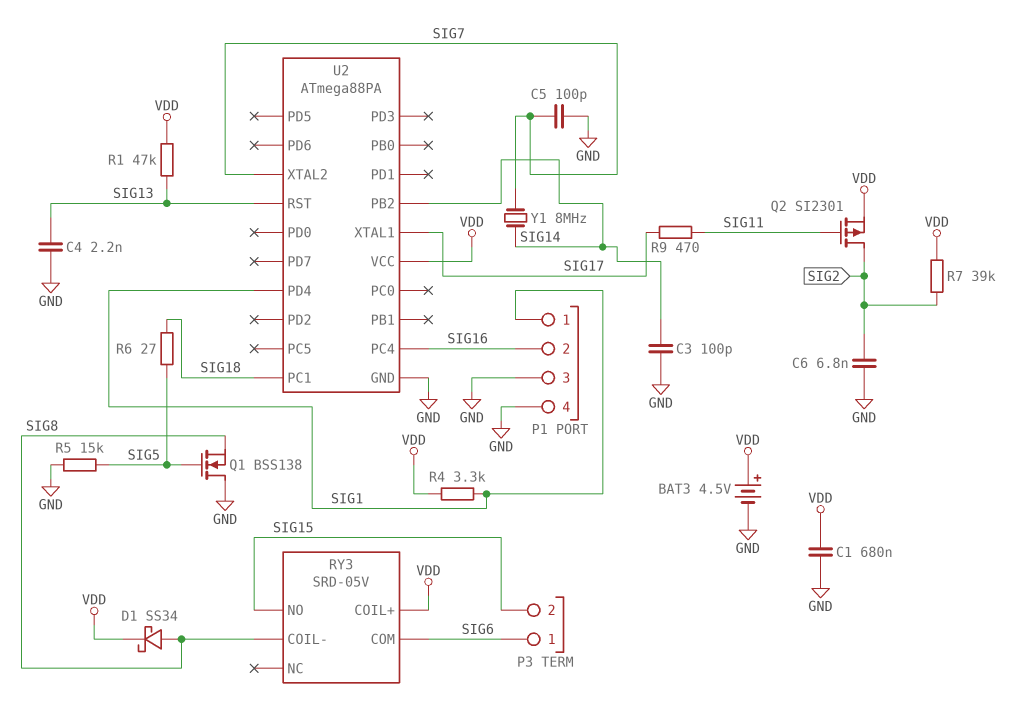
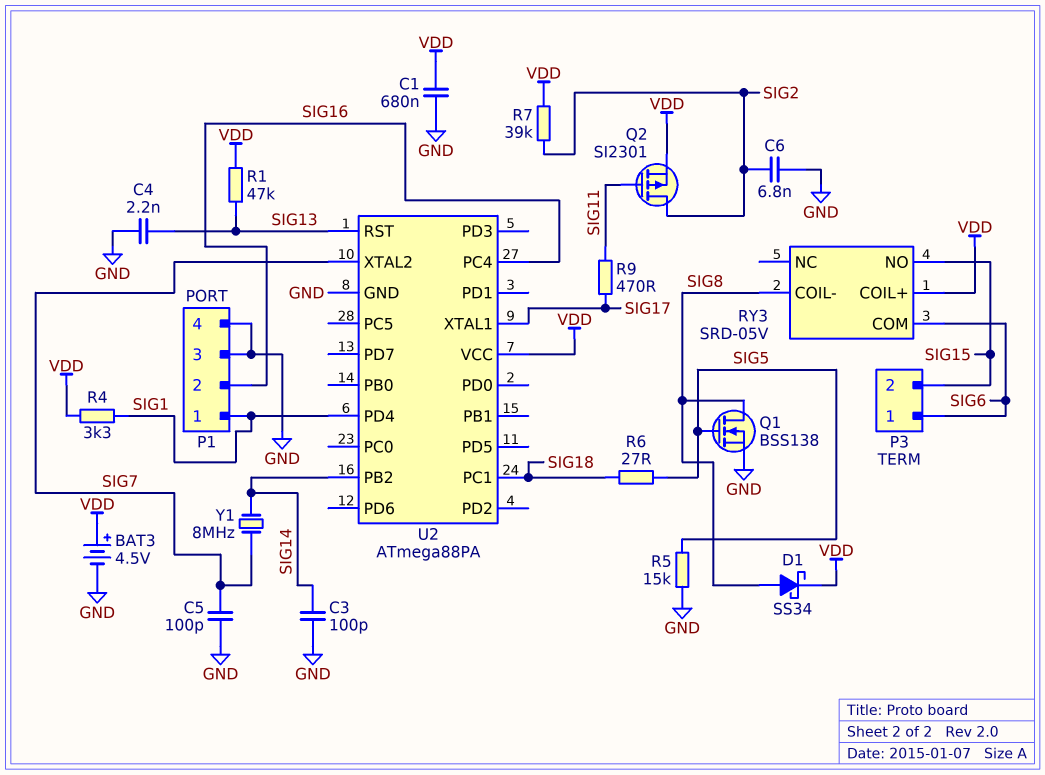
Q1: NMOS BSS138 (G SIG5, D GND, S SIG8) -> NMOS BSS138 (G SIG5, D SIG8, S GND)

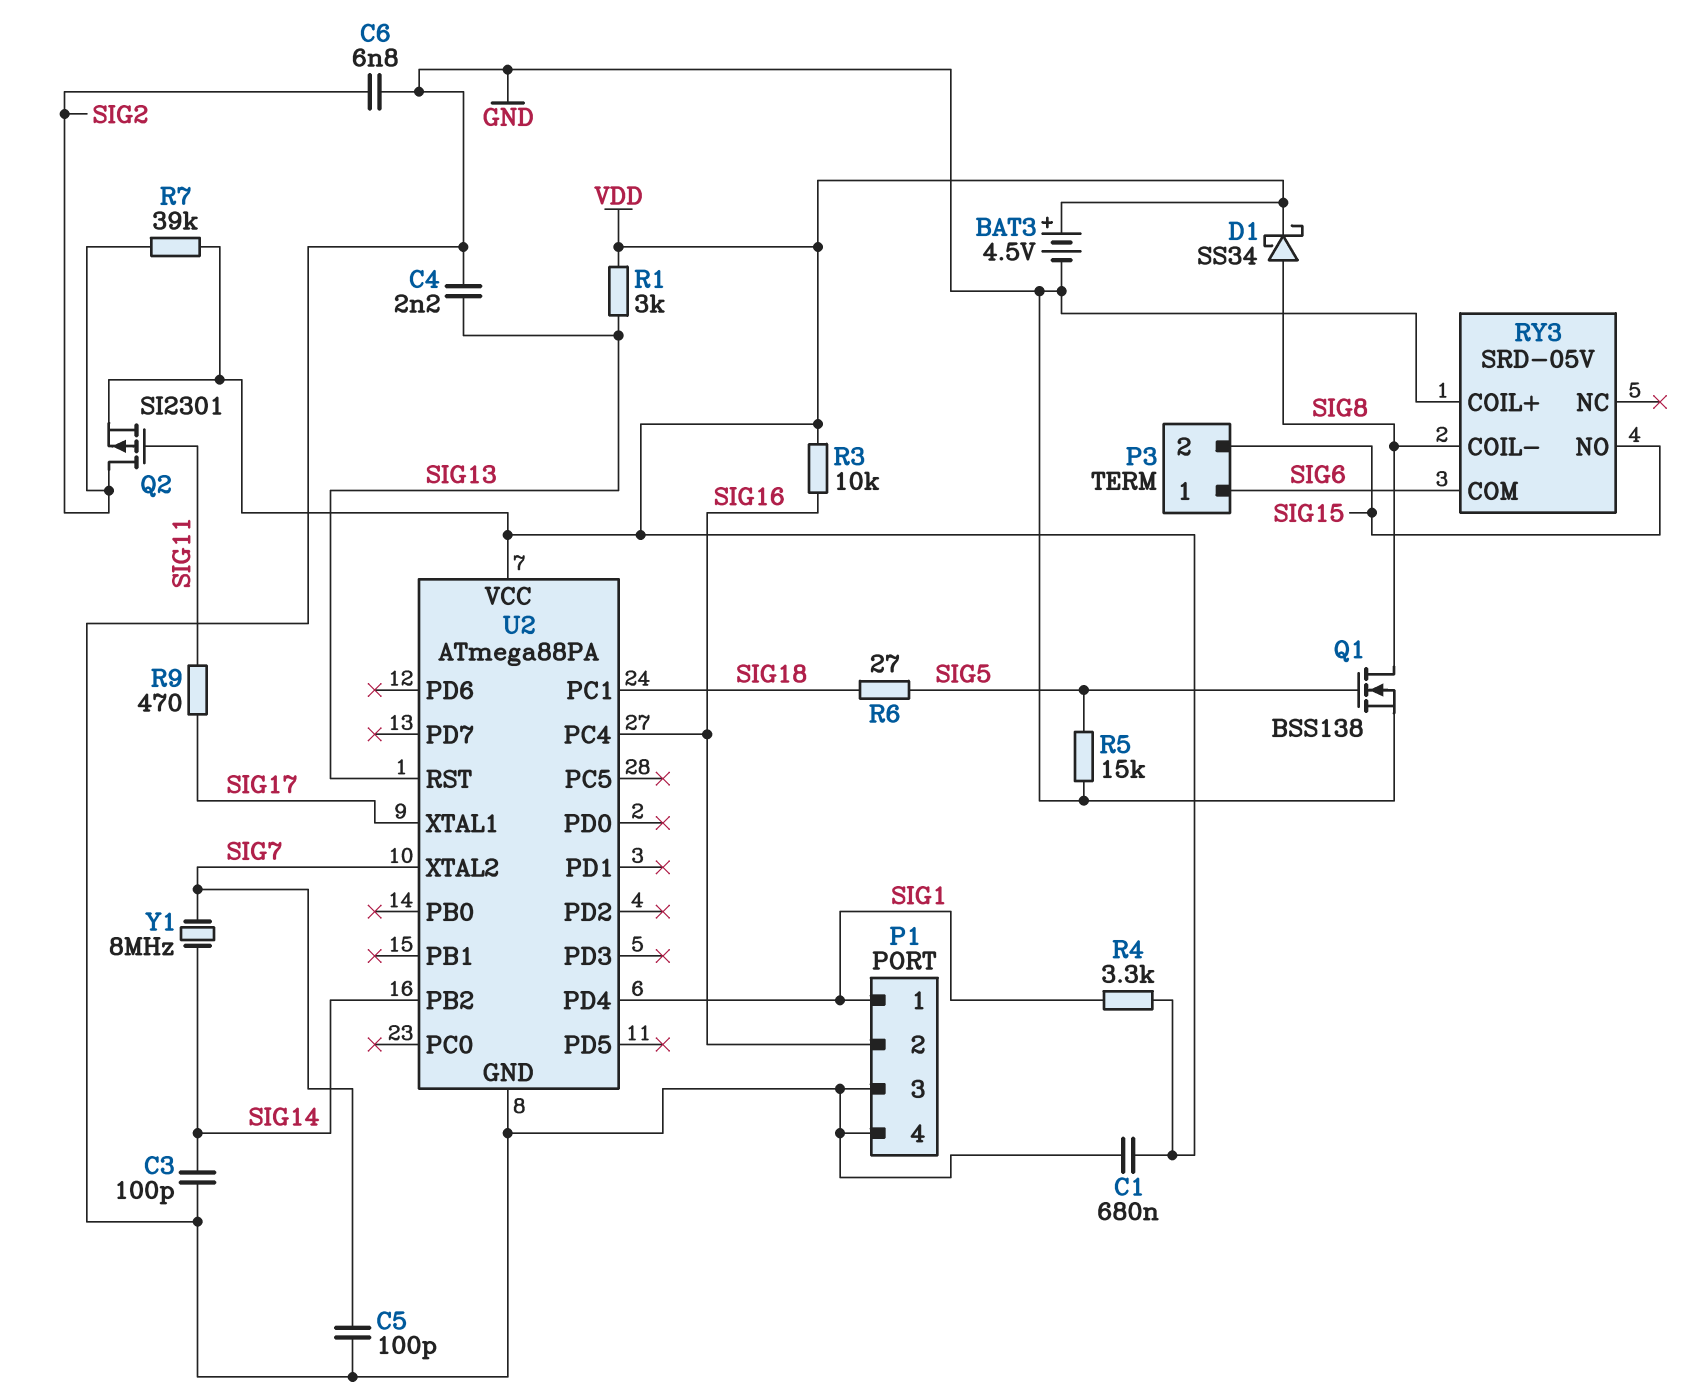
R1: 47k (SIG13, VDD) -> 3k (SIG13, VDD)
R3: none -> 10k (SIG16, VDD)
RY3 pin COIL+: VDD -> GND

